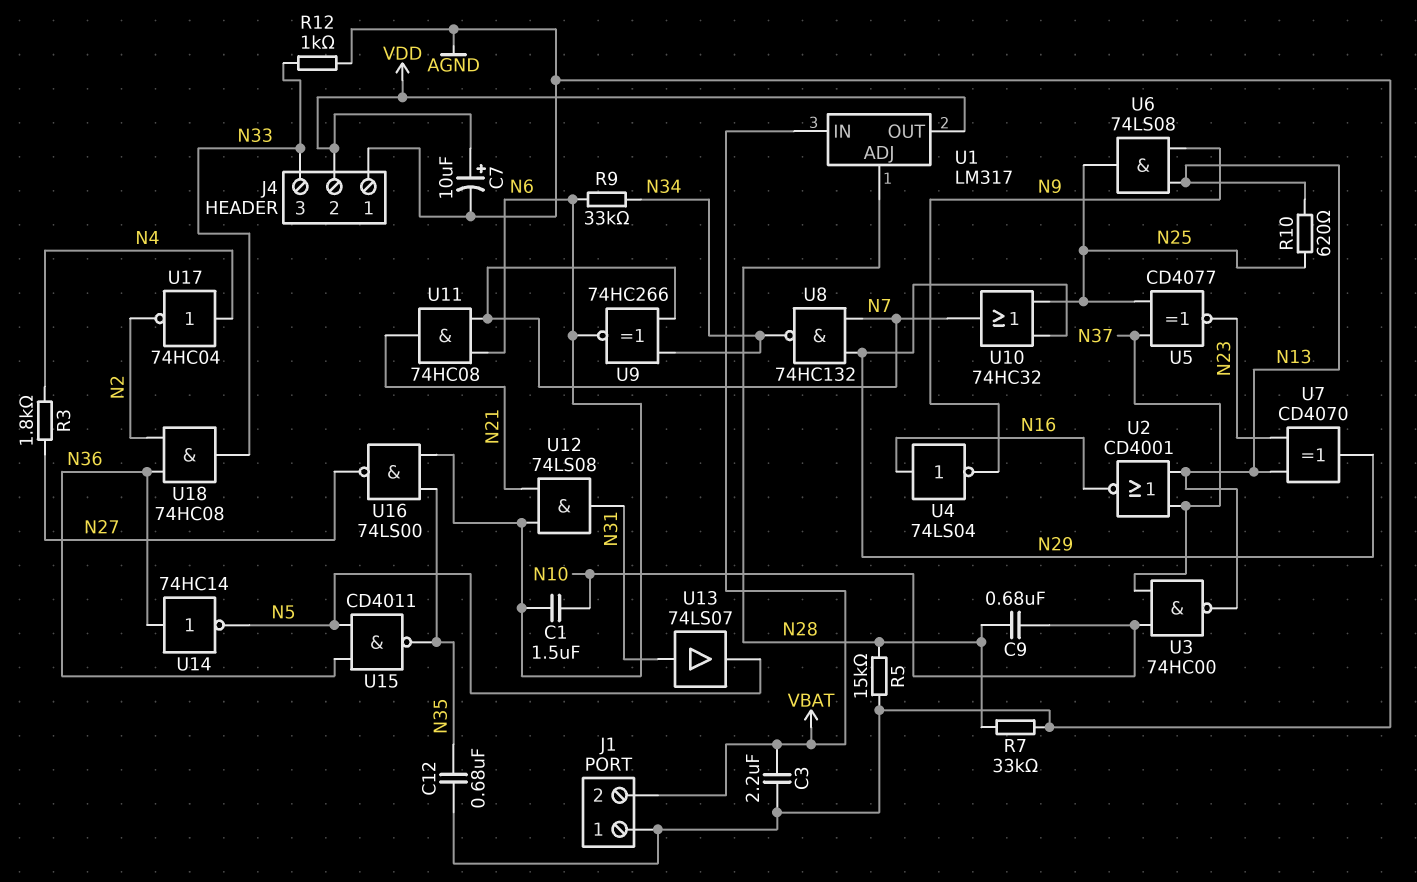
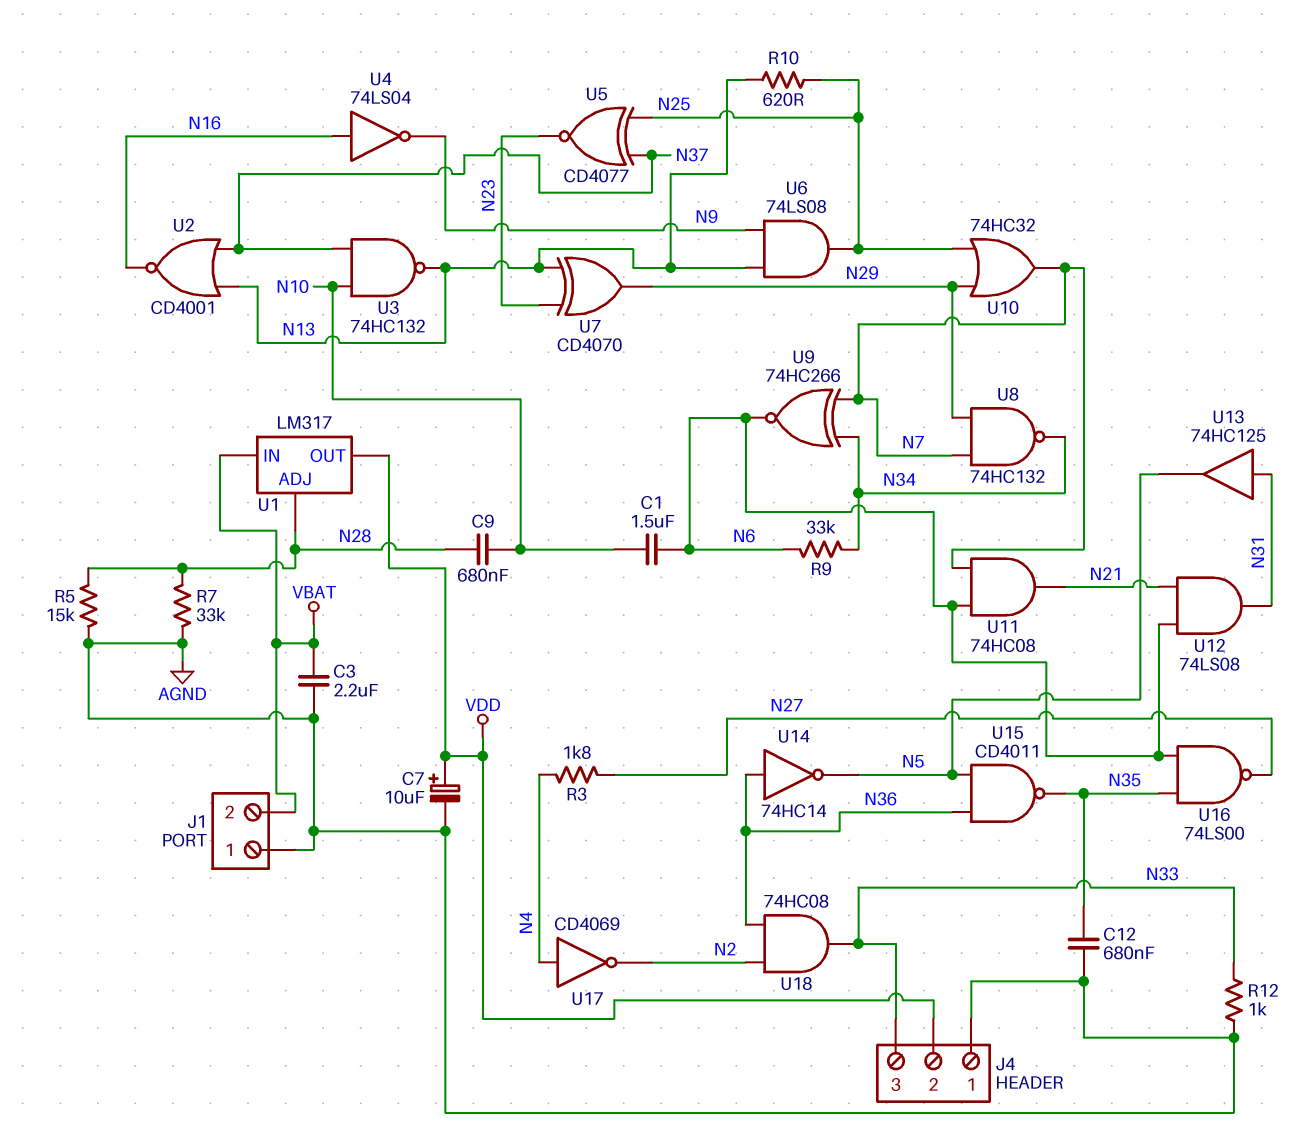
U3: NAND 74HC00 (in N10, in N37, out N13) -> NAND 74HC132 (in N10, in N37, out N13)
U13: buffer 74LS07 (in N31, out N5) -> buffer 74HC125 (in N31, out N5)
U17: NOT 74HC04 (in N4, out N2) -> NOT CD4069 (in N4, out N2)

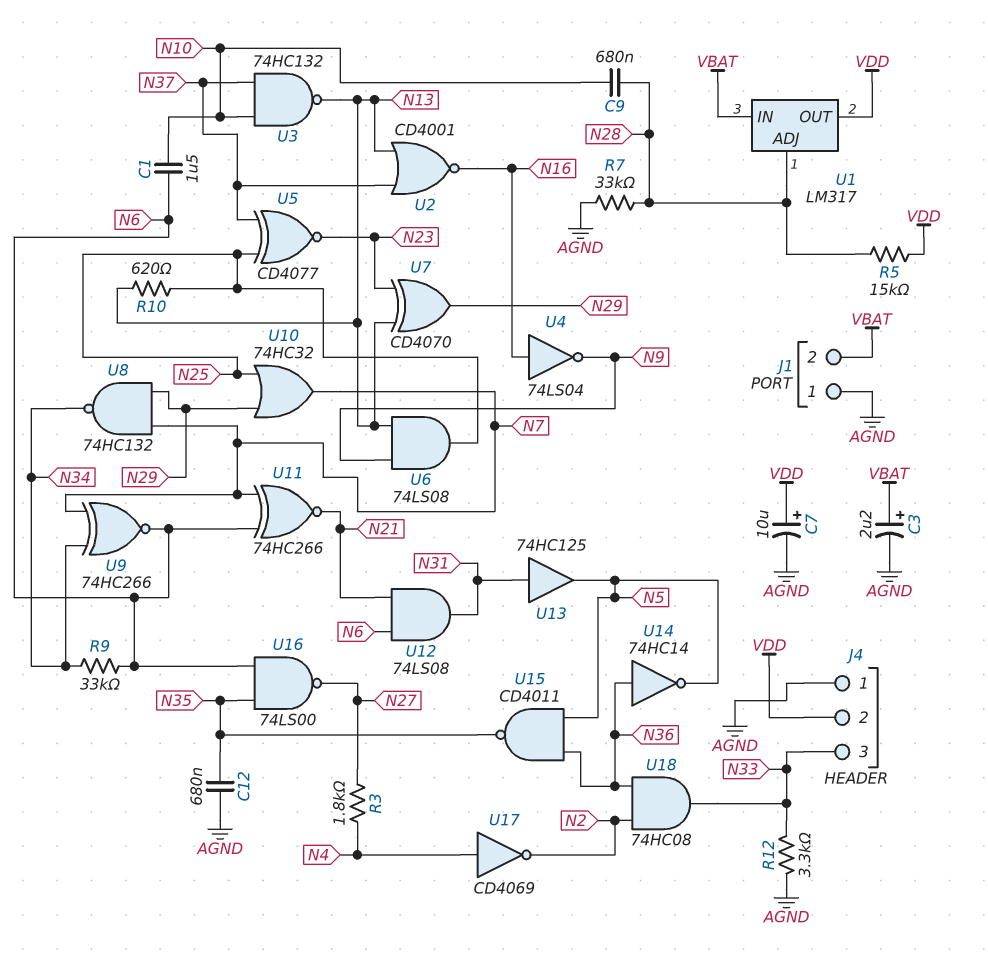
C3: 2.2uF (AGND, VBAT) -> 2.2uF (plus VBAT, minus AGND)
R5: 15k (AGND, N28) -> 15k (N28, VDD)
R12: 1k (AGND, N33) -> 3.3k (AGND, N33)
U11: AND 74HC08 (in N6, in N7, out N21) -> XNOR 74HC266 (in N6, in N7, out N21)

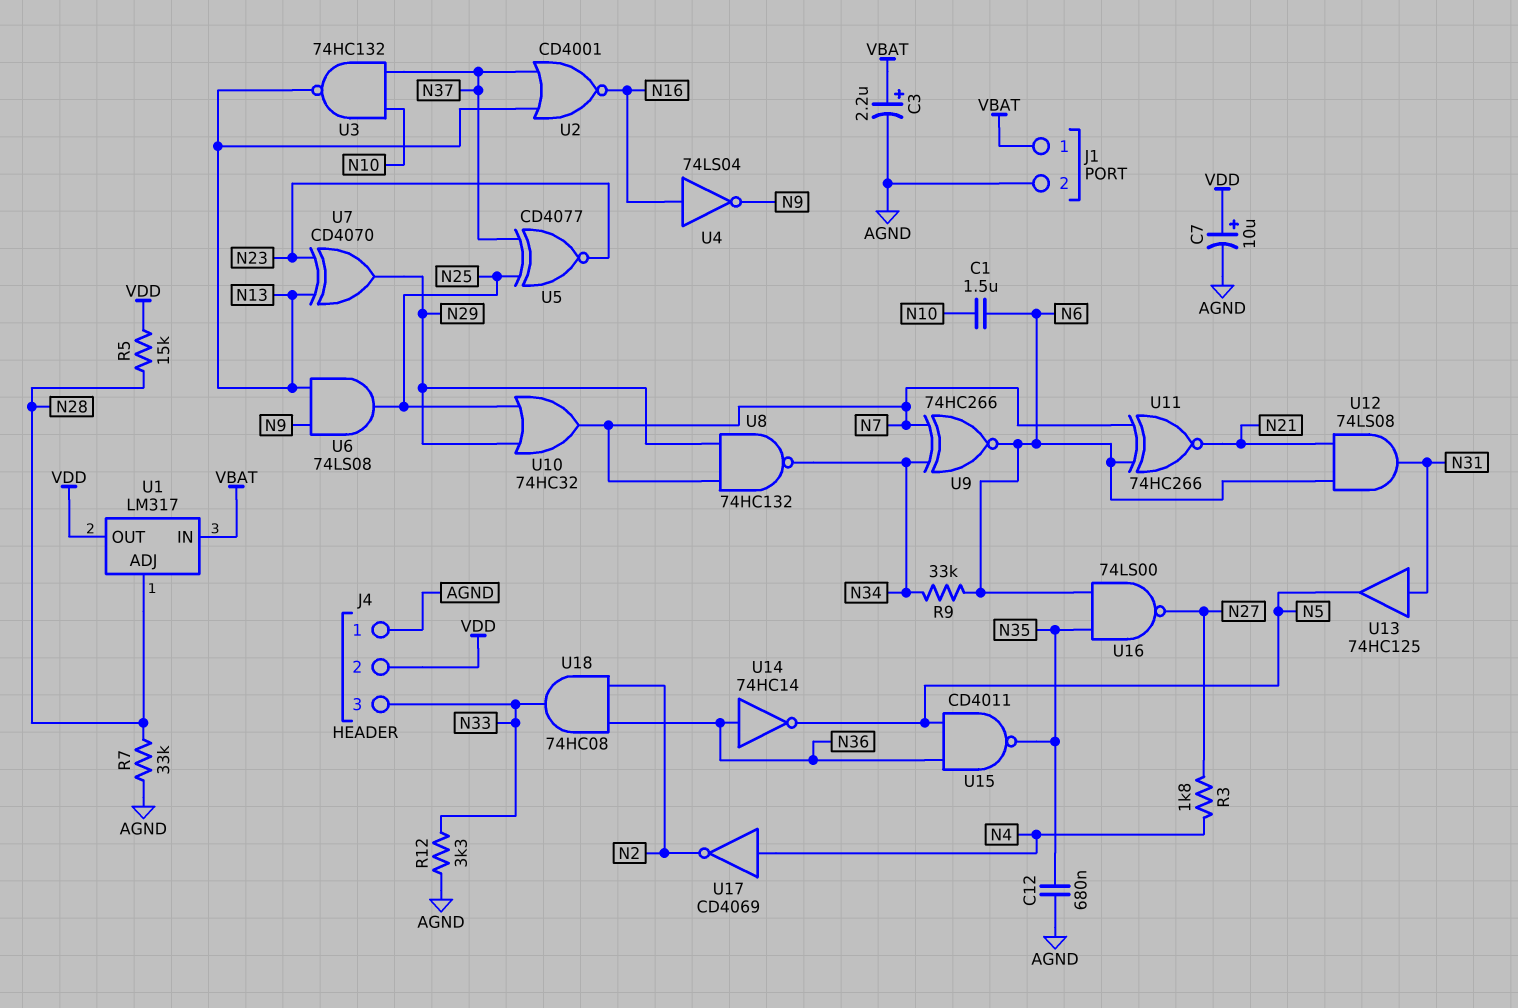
C9: 680nF (N10, N28) -> none
J1 pin 1: AGND -> VBAT
J1 pin 2: VBAT -> AGND
R10: 620 (N13, N25) -> none

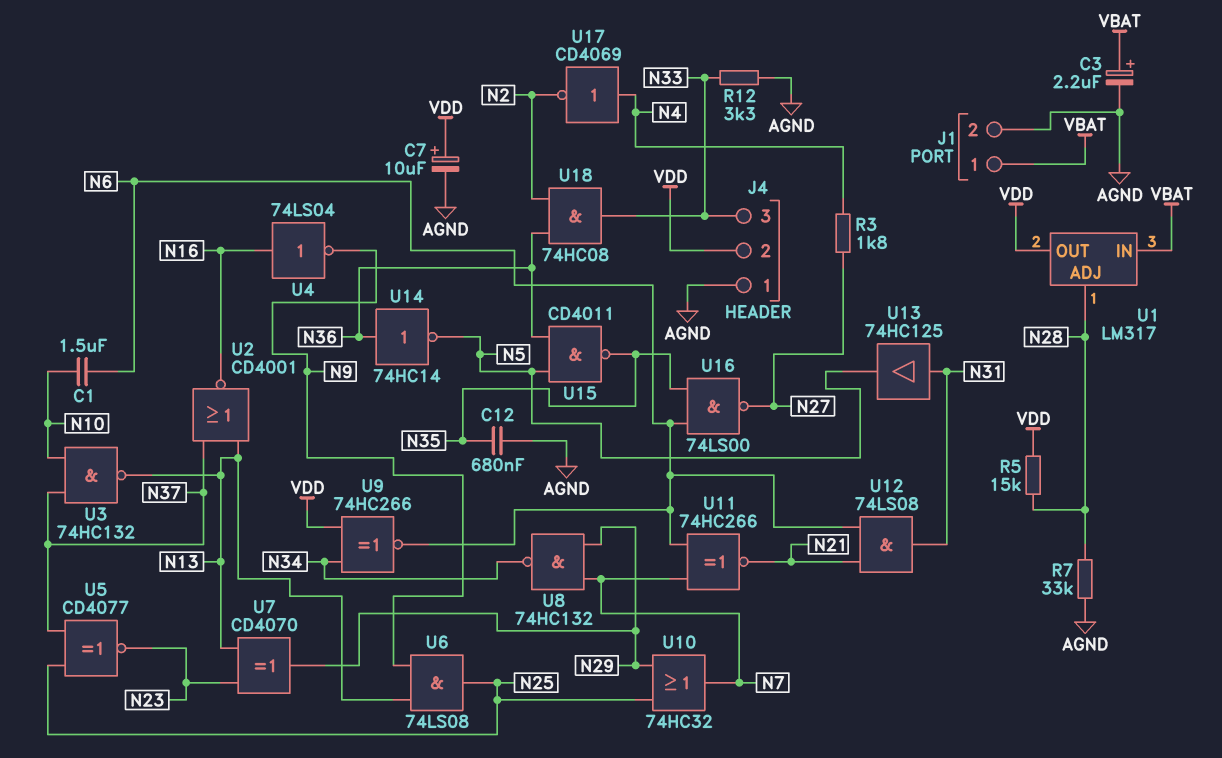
R9: 33k (N6, N34) -> none
U9: XNOR 74HC266 (in N7, in N34, out N6) -> XNOR 74HC266 (in N34, in VDD, out N6)

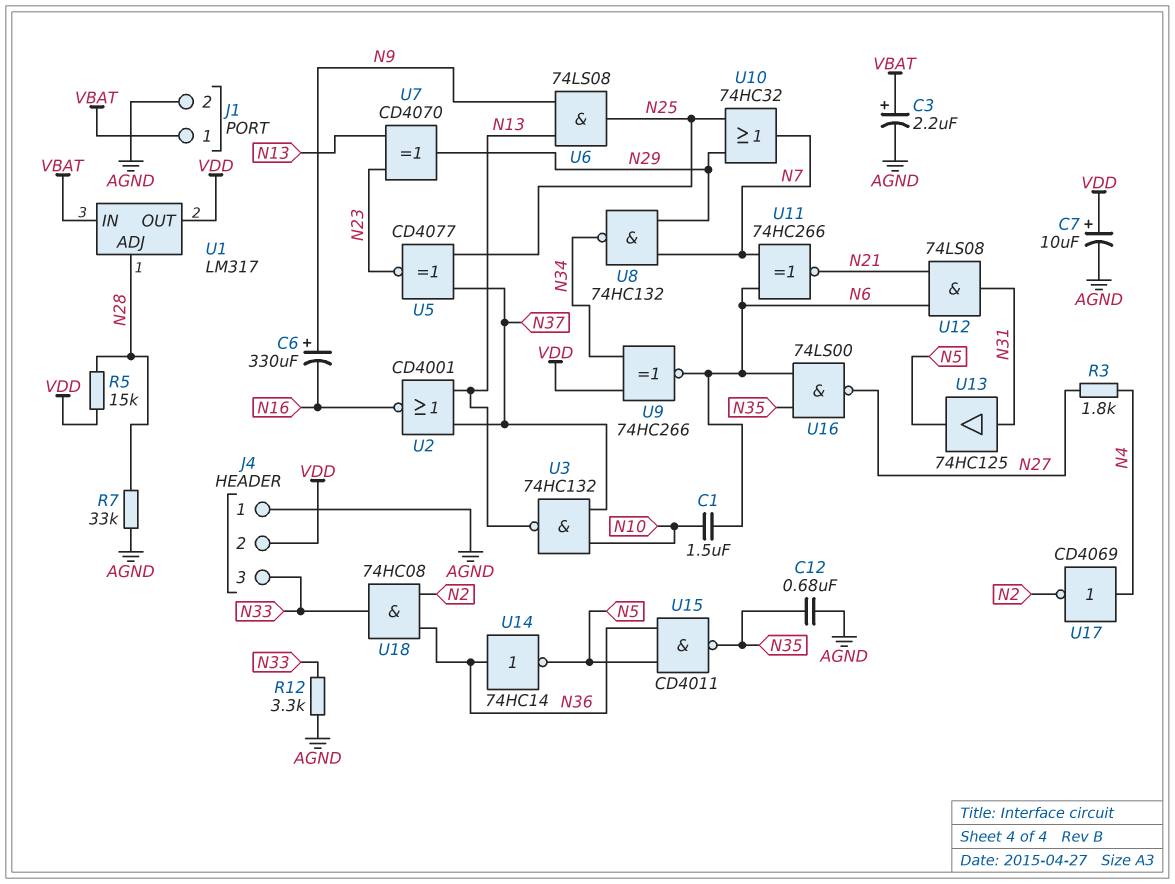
C6: none -> 330uF (plus N9, minus N16)
U4: NOT 74LS04 (in N16, out N9) -> none

